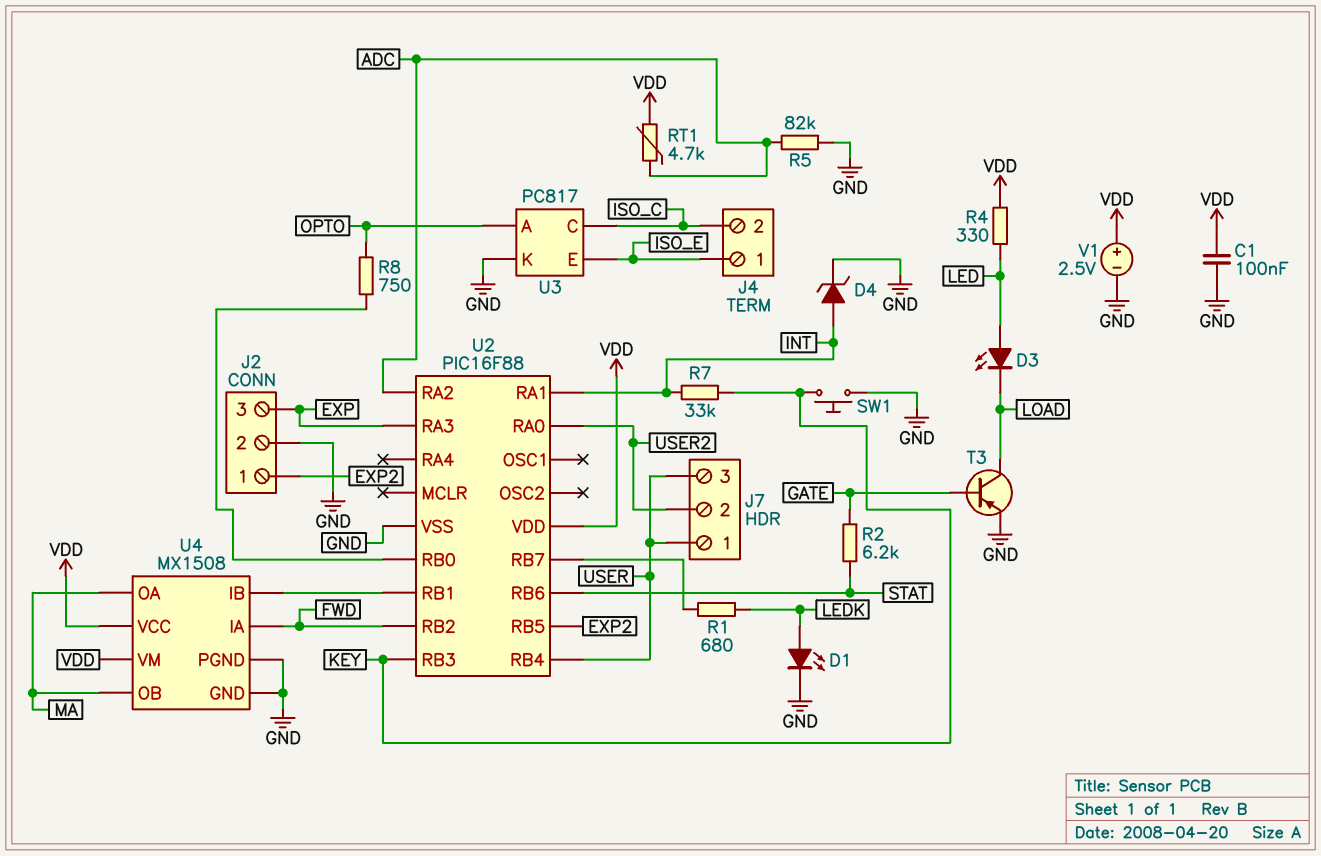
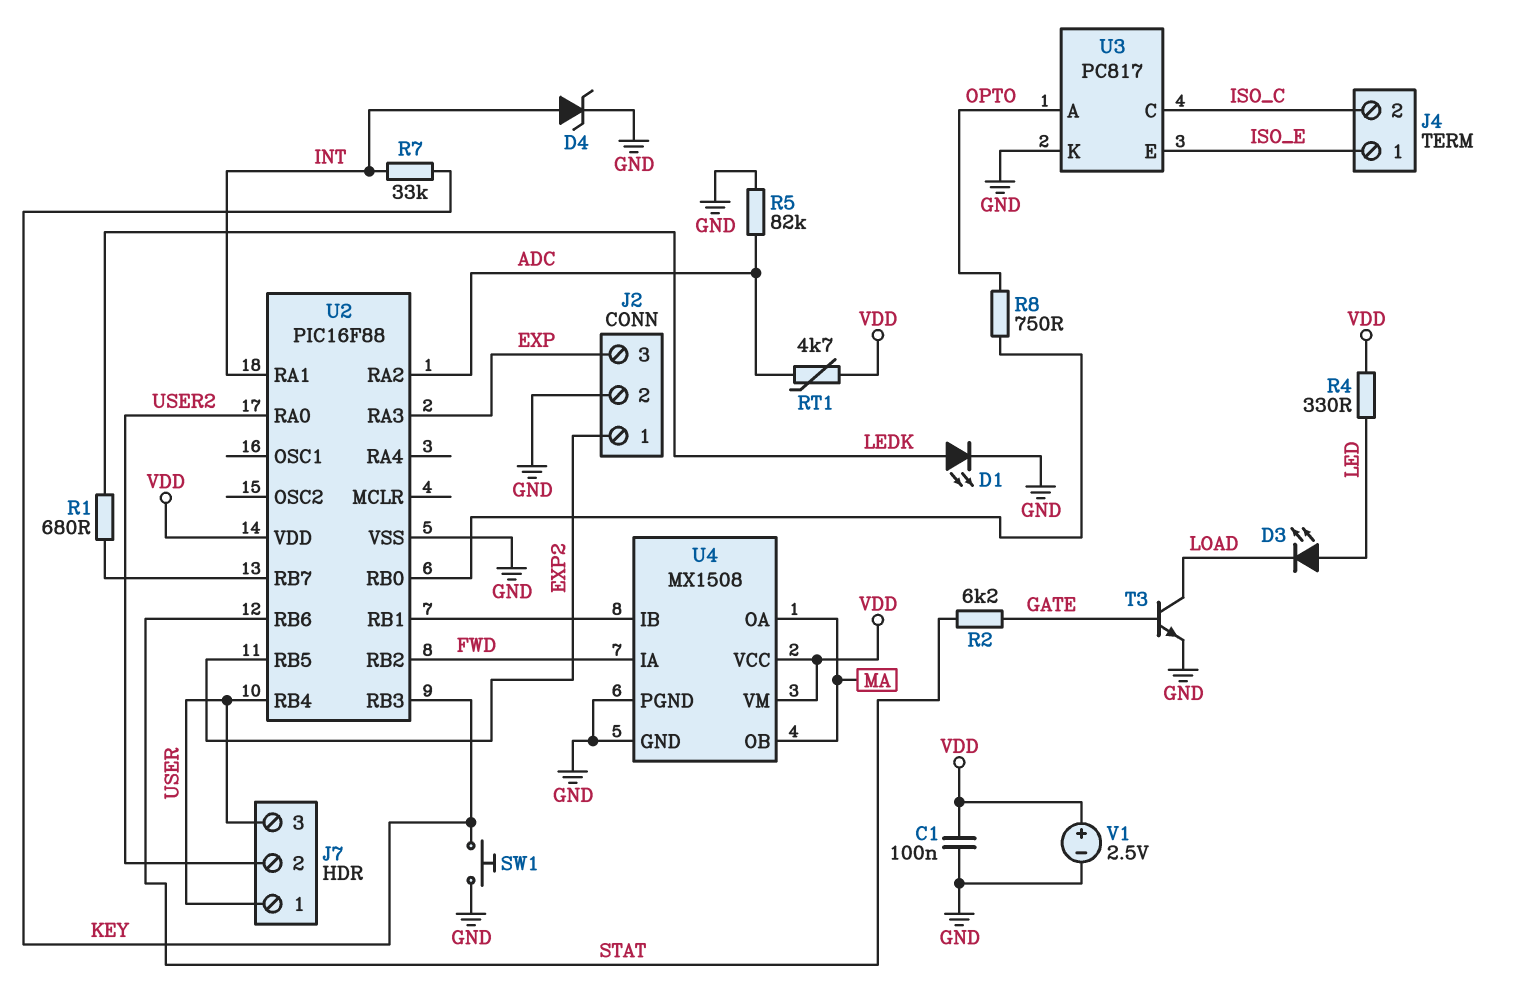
T3: PNP (B GATE, C LOAD, E GND) -> NPN (B GATE, C LOAD, E GND)

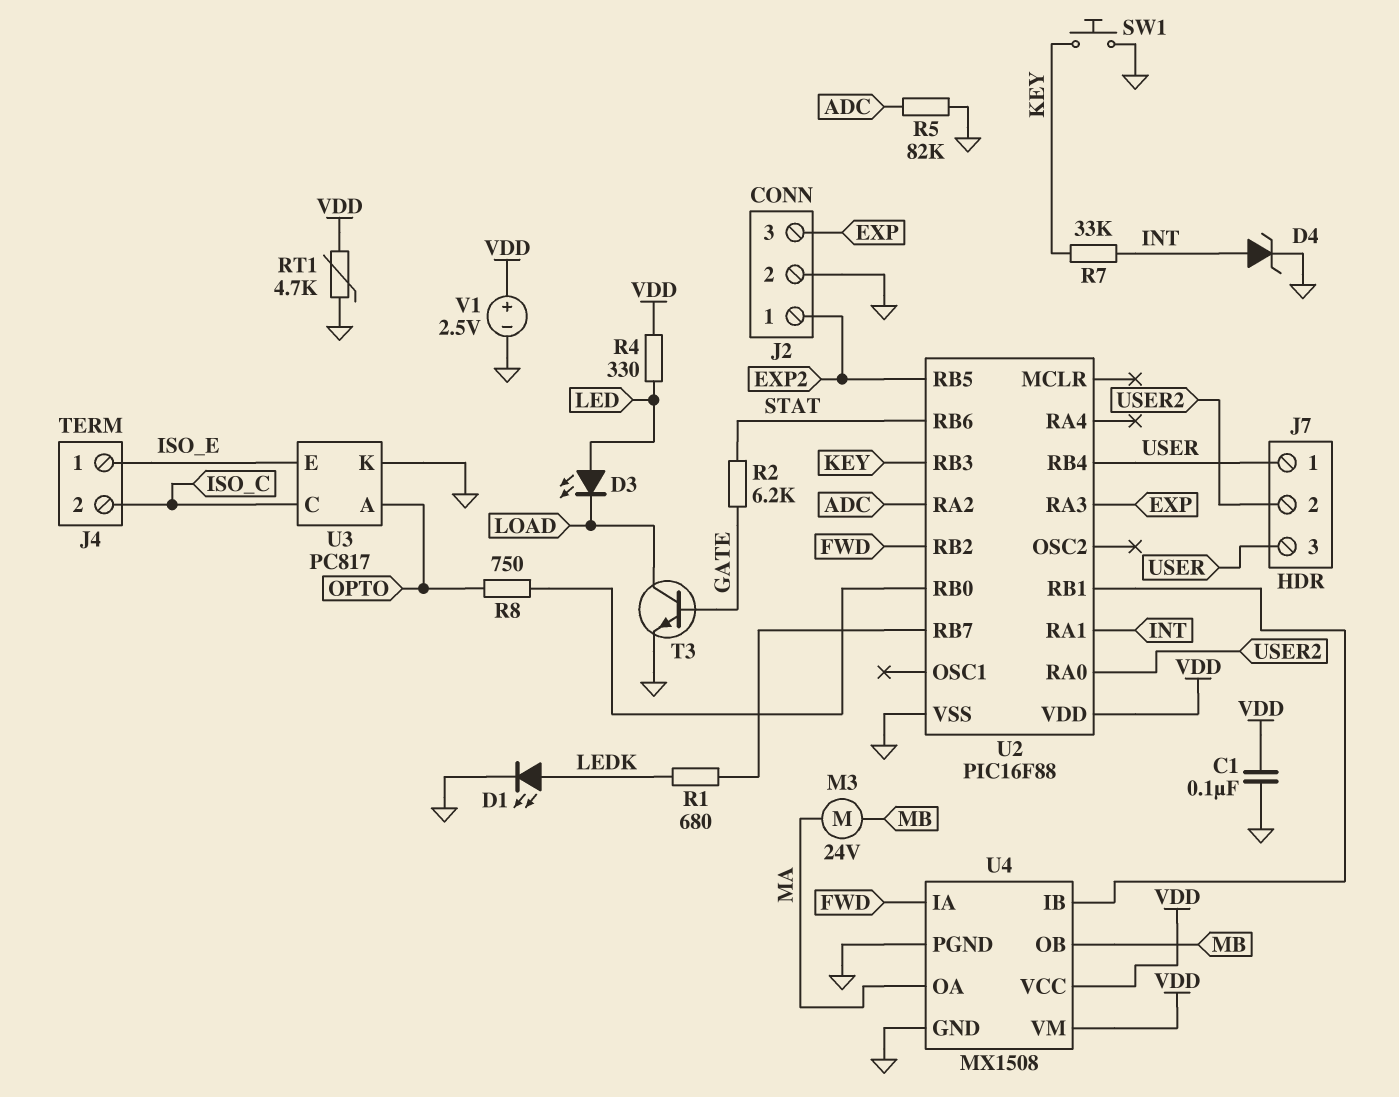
M3: none -> motor 24V (MA, MB)
RT1: 4.7k (ADC, VDD) -> 4.7k (GND, VDD)
U4 pin OB: MA -> MB

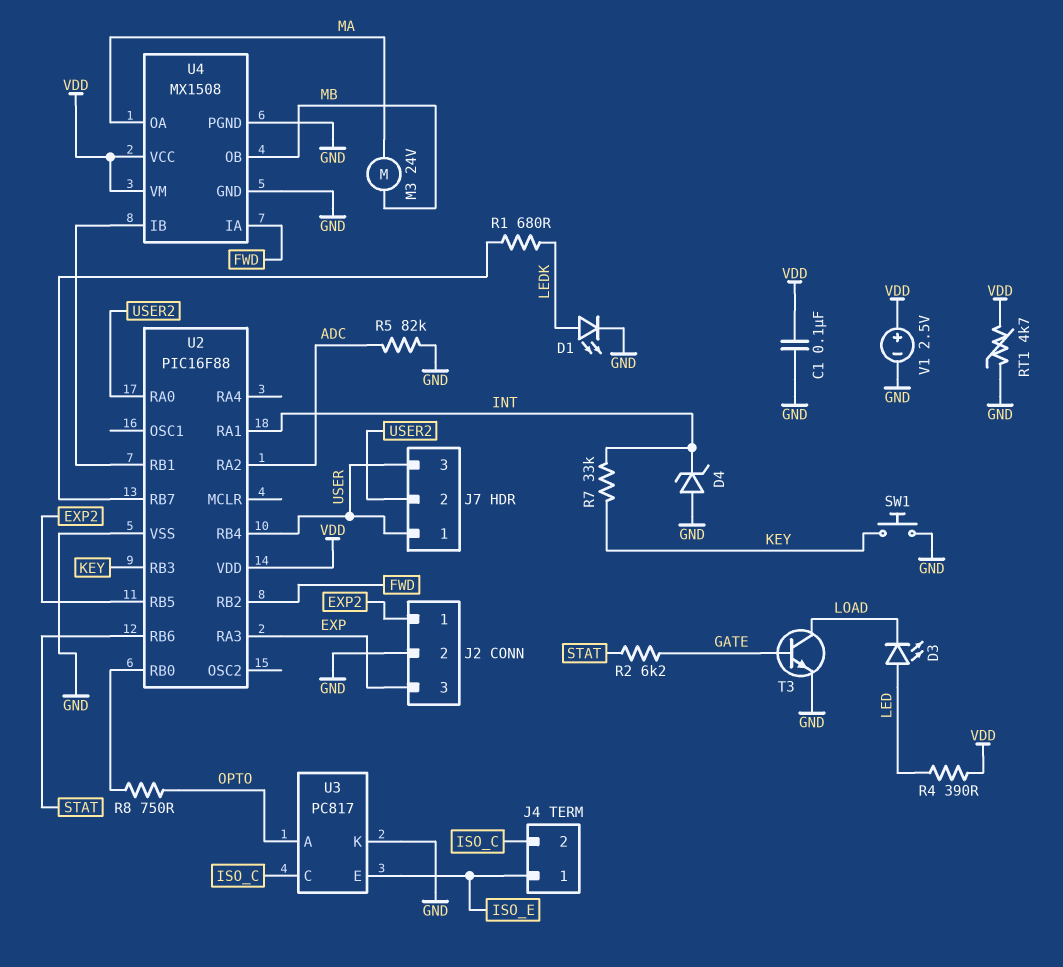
D4: zener (A INT, K GND) -> zener (A GND, K INT)
R4: 330 (LED, VDD) -> 390 (LED, VDD)

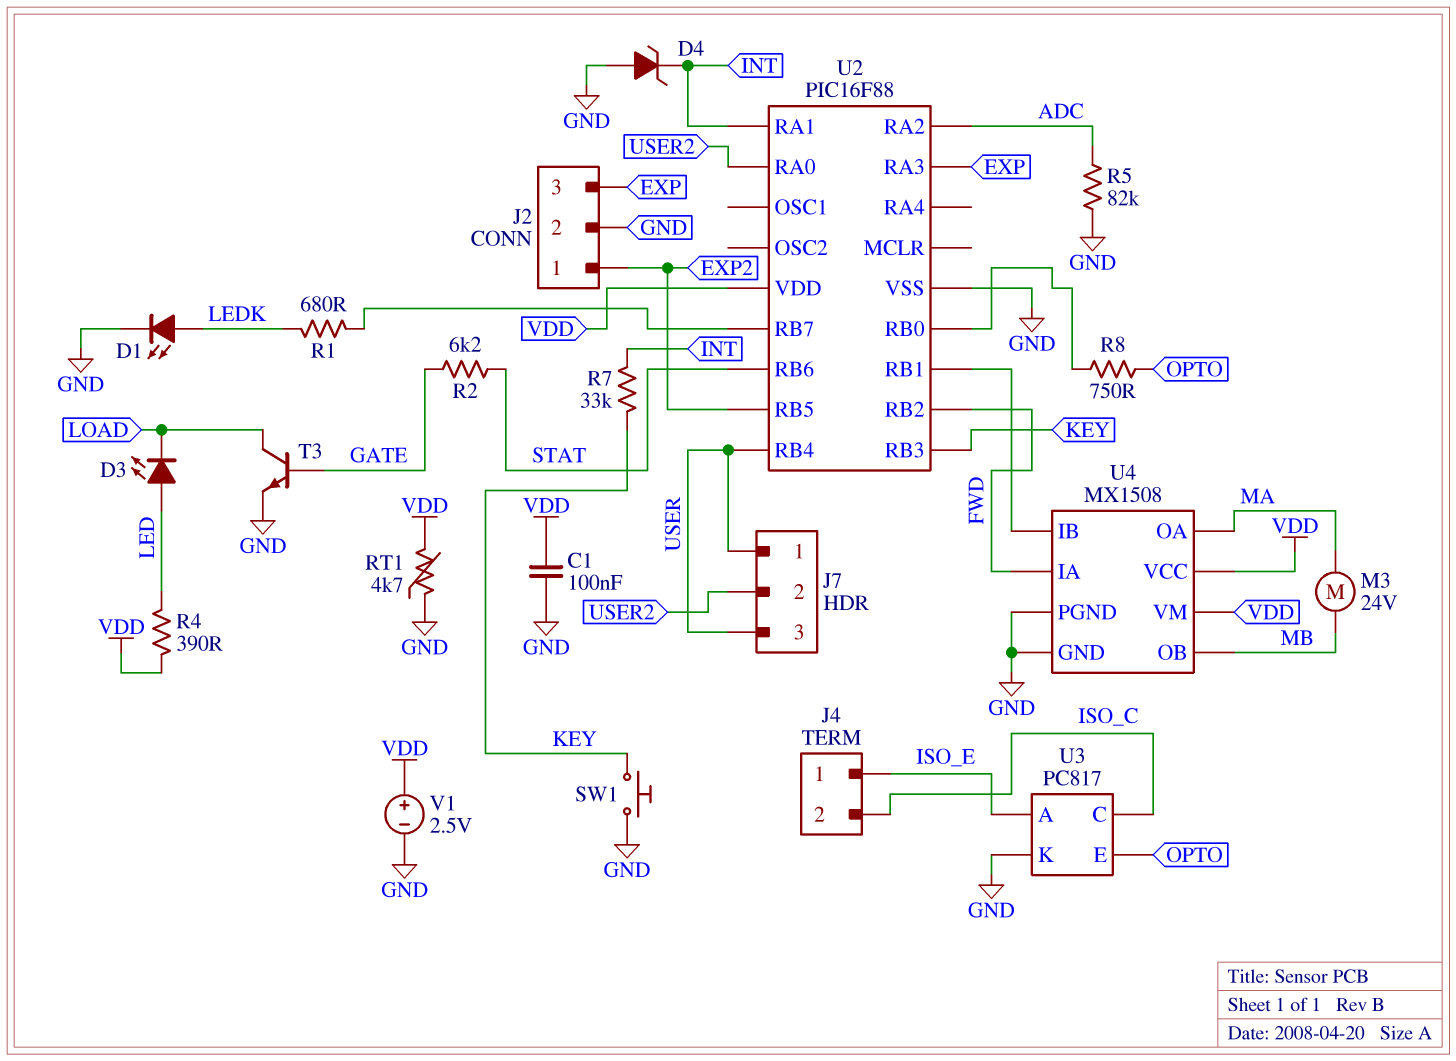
U3 pin A: OPTO -> ISO_E
U3 pin E: ISO_E -> OPTO

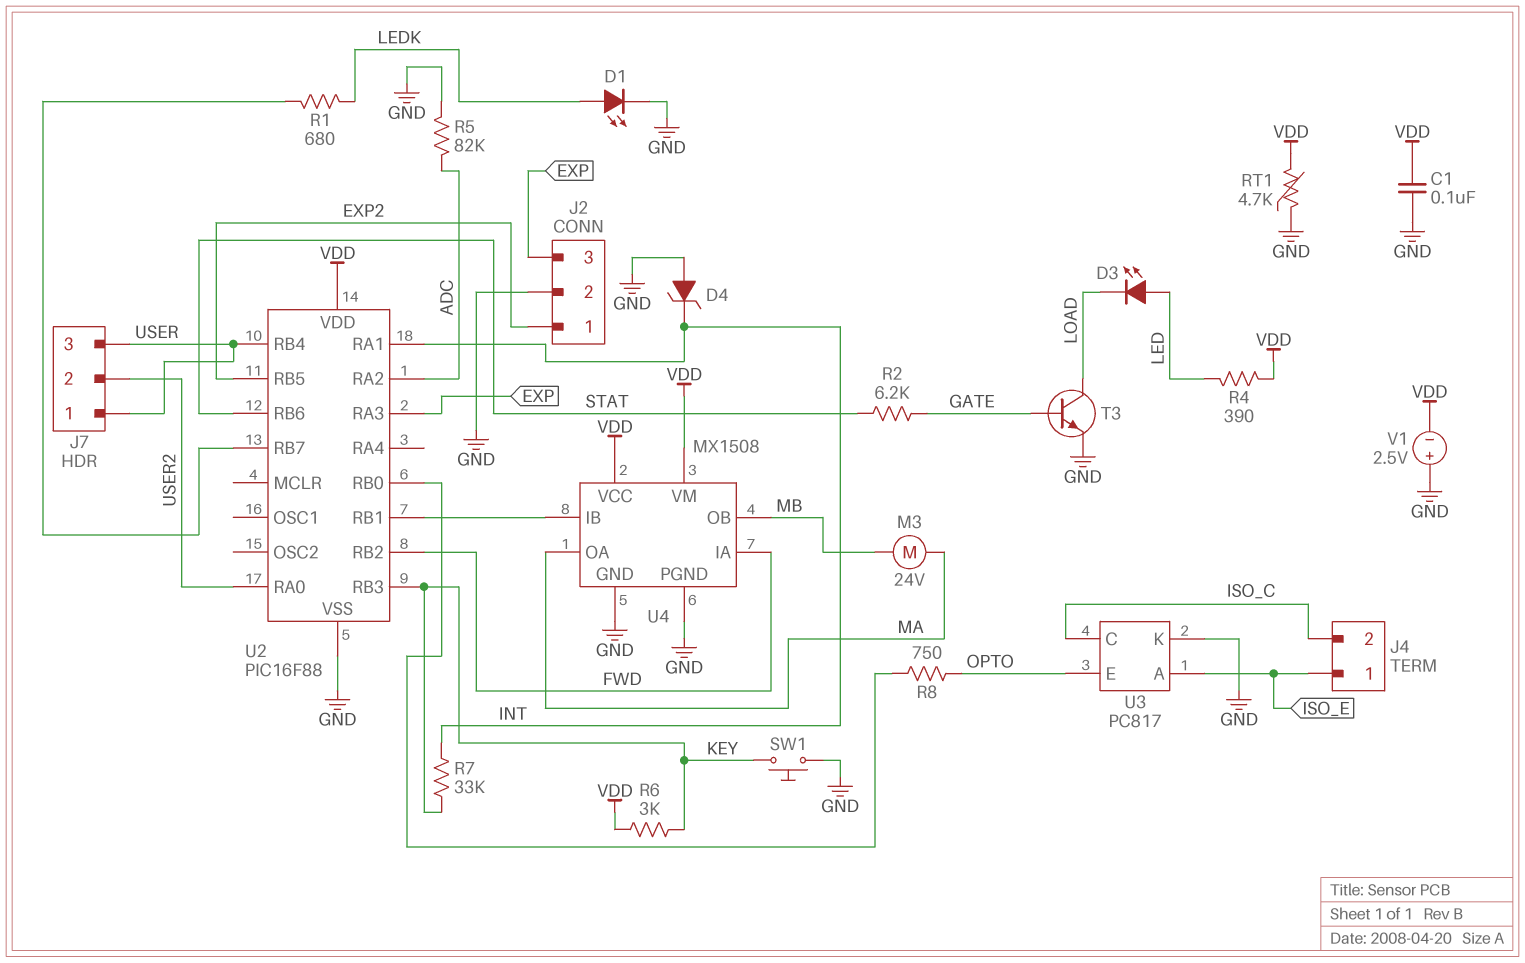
R6: none -> 3k (KEY, VDD)
V1: 2.5V (plus VDD, minus GND) -> 2.5V (plus GND, minus VDD)

